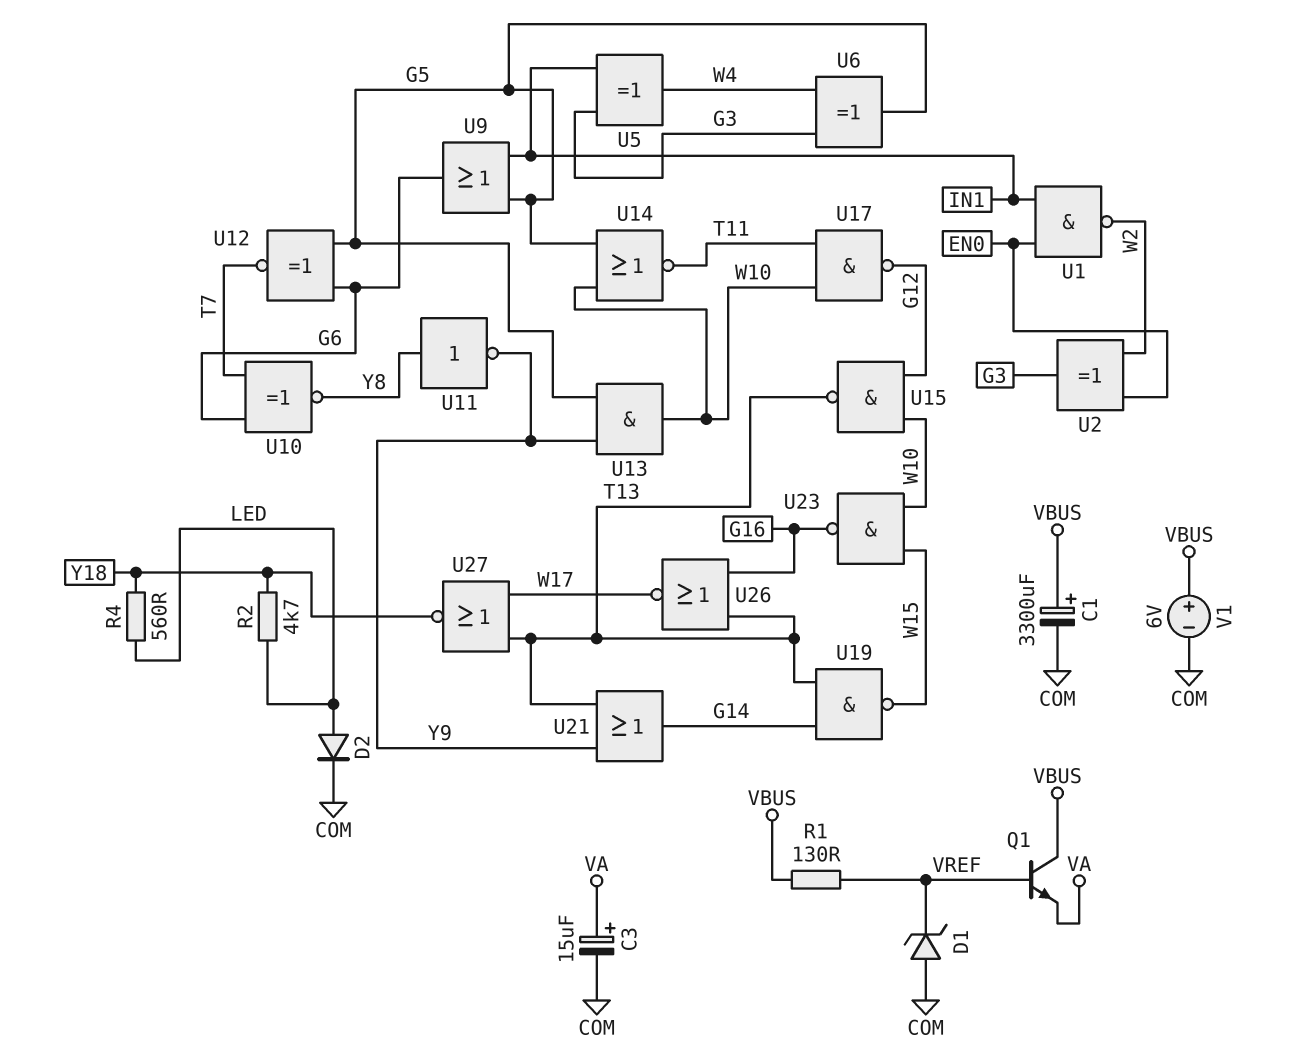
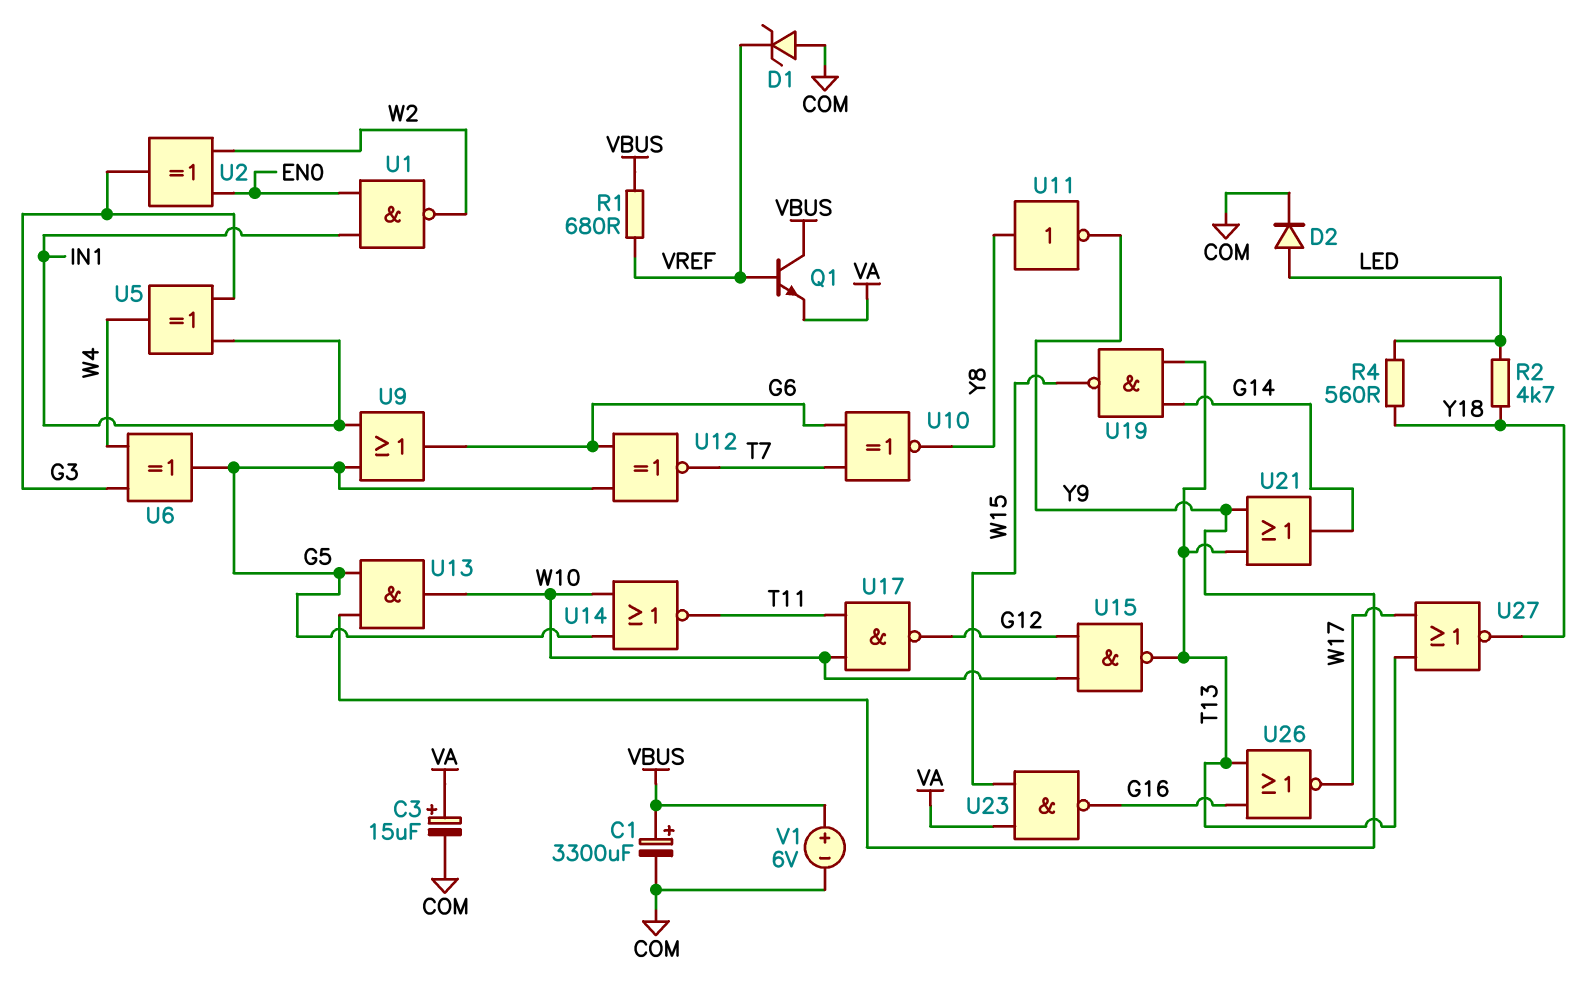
R1: 130 (VBUS, VREF) -> 680 (VBUS, VREF)
U23: NAND (in W10, in W15, out G16) -> NAND (in VA, in W15, out G16)

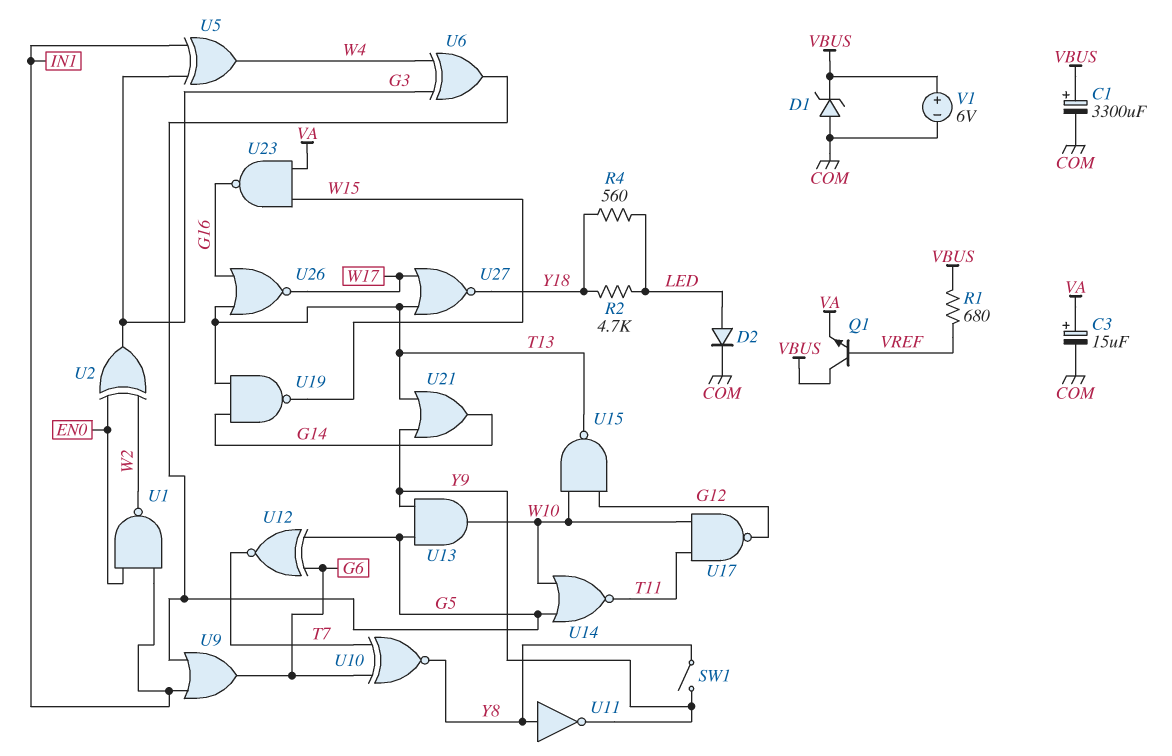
D1: zener (A COM, K VREF) -> zener (A COM, K VBUS)
SW1: none -> switch (Y8, Y9)

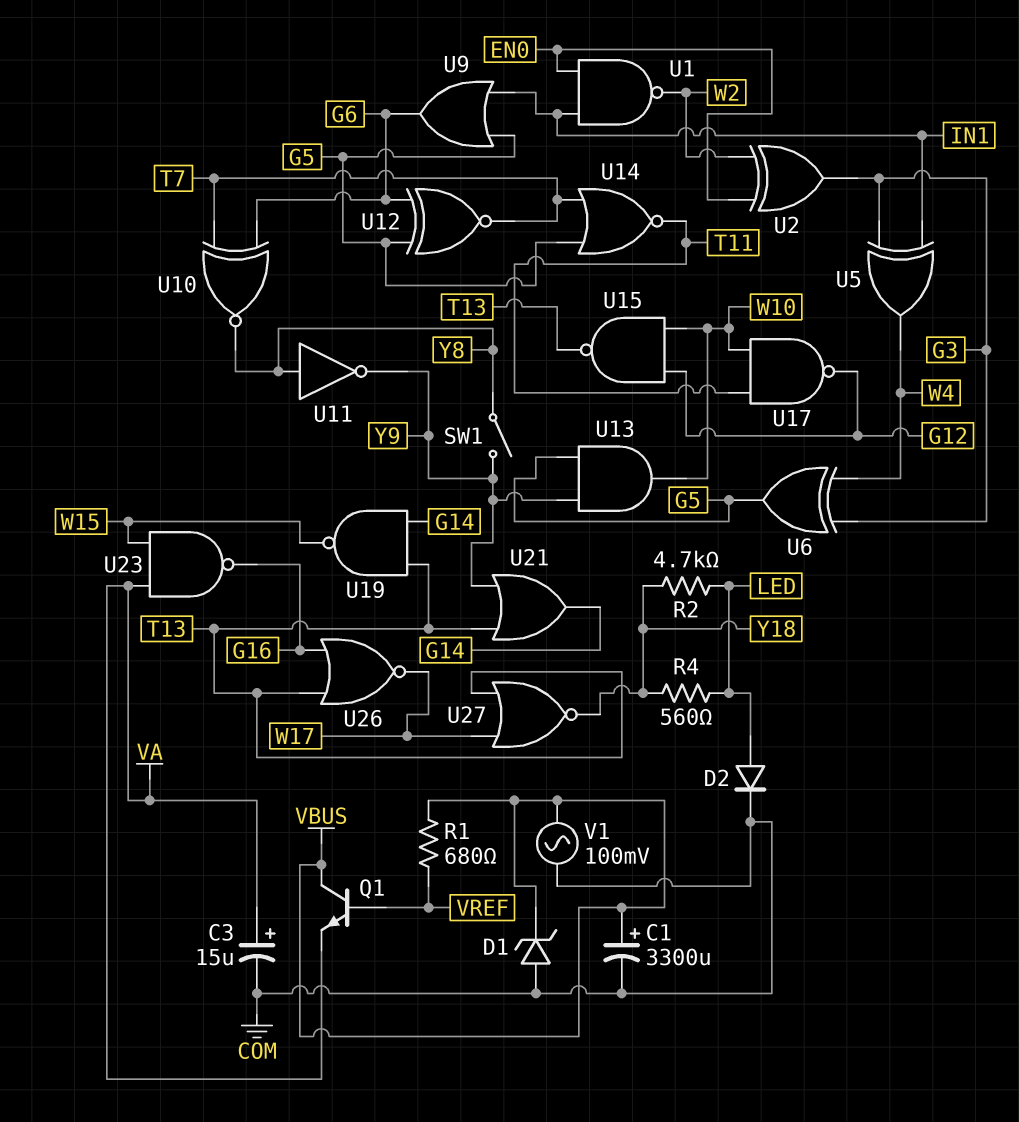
U14: NOR (in G5, in W10, out T11) -> NOR (in G5, in T7, out T11)
V1: 6V (plus VBUS, minus COM) -> AC 100mV (COM, VBUS)

